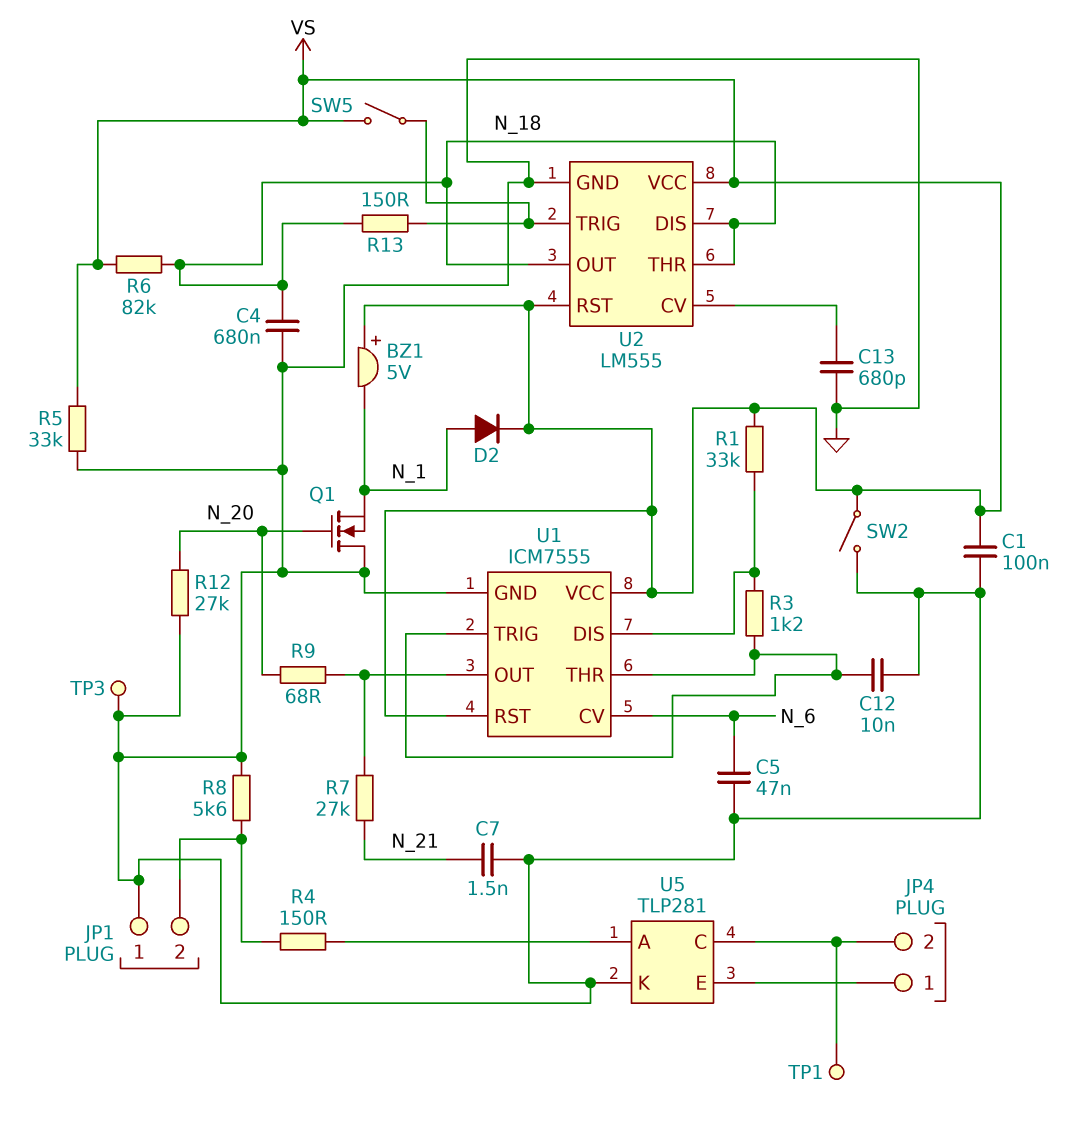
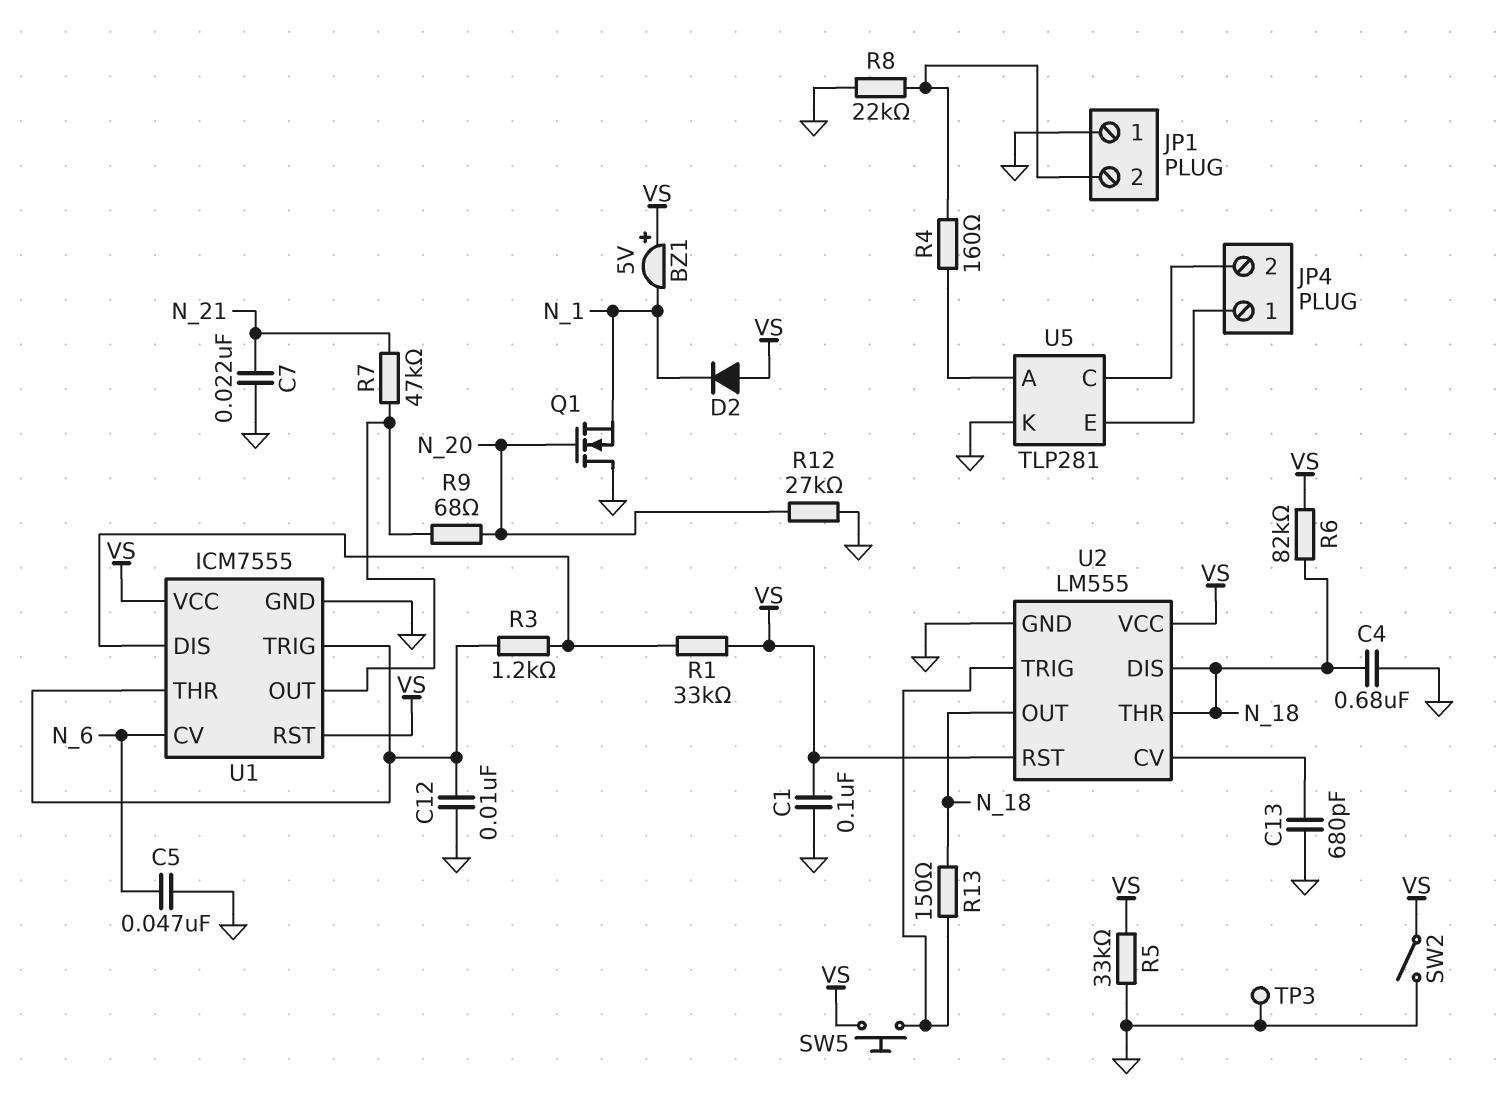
C7: 1.5nF (GND, N_21) -> 22nF (GND, N_21)
D2: diode (A N_1, K VS) -> diode (A VS, K N_1)
R4: 150 (JP1/2, U5/A) -> 160 (JP1/2, U5/A)
R7: 27k (N_21, U1/OUT) -> 47k (N_21, U1/OUT)
R8: 5.6k (GND, JP1/2) -> 22k (GND, JP1/2)
SW5: switch (U2/TRIG, VS) -> button (U2/TRIG, VS)
TP1: test point (JP4/2) -> none

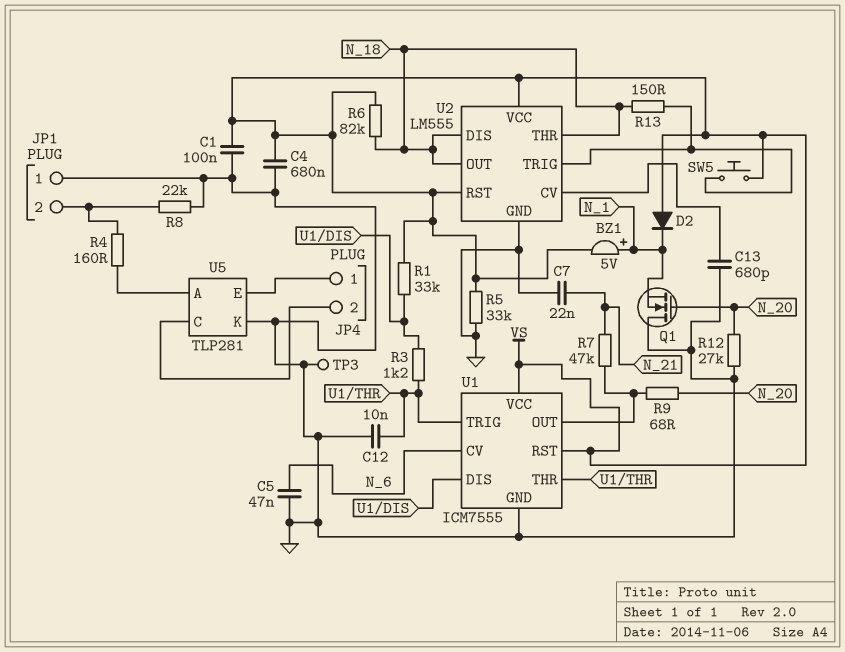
BZ1: buzzer 5V (plus VS, minus N_1) -> buzzer 5V (plus N_1, minus VS)
C4: 680nF (GND, N_18) -> 680nF (GND, VS)
SW2: switch (GND, VS) -> none

